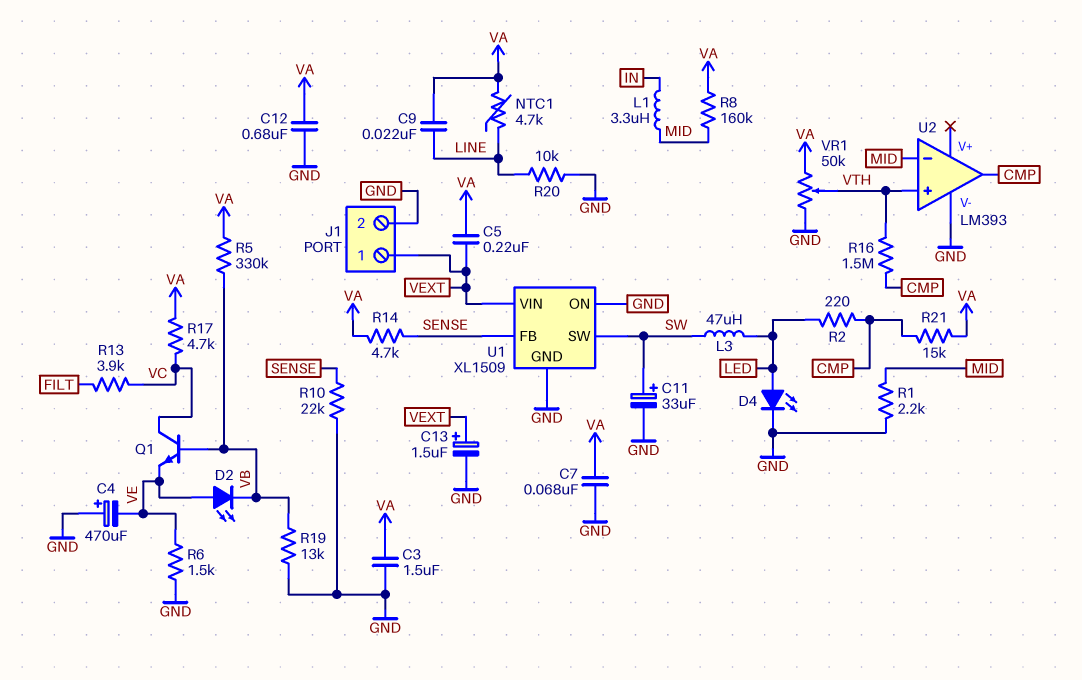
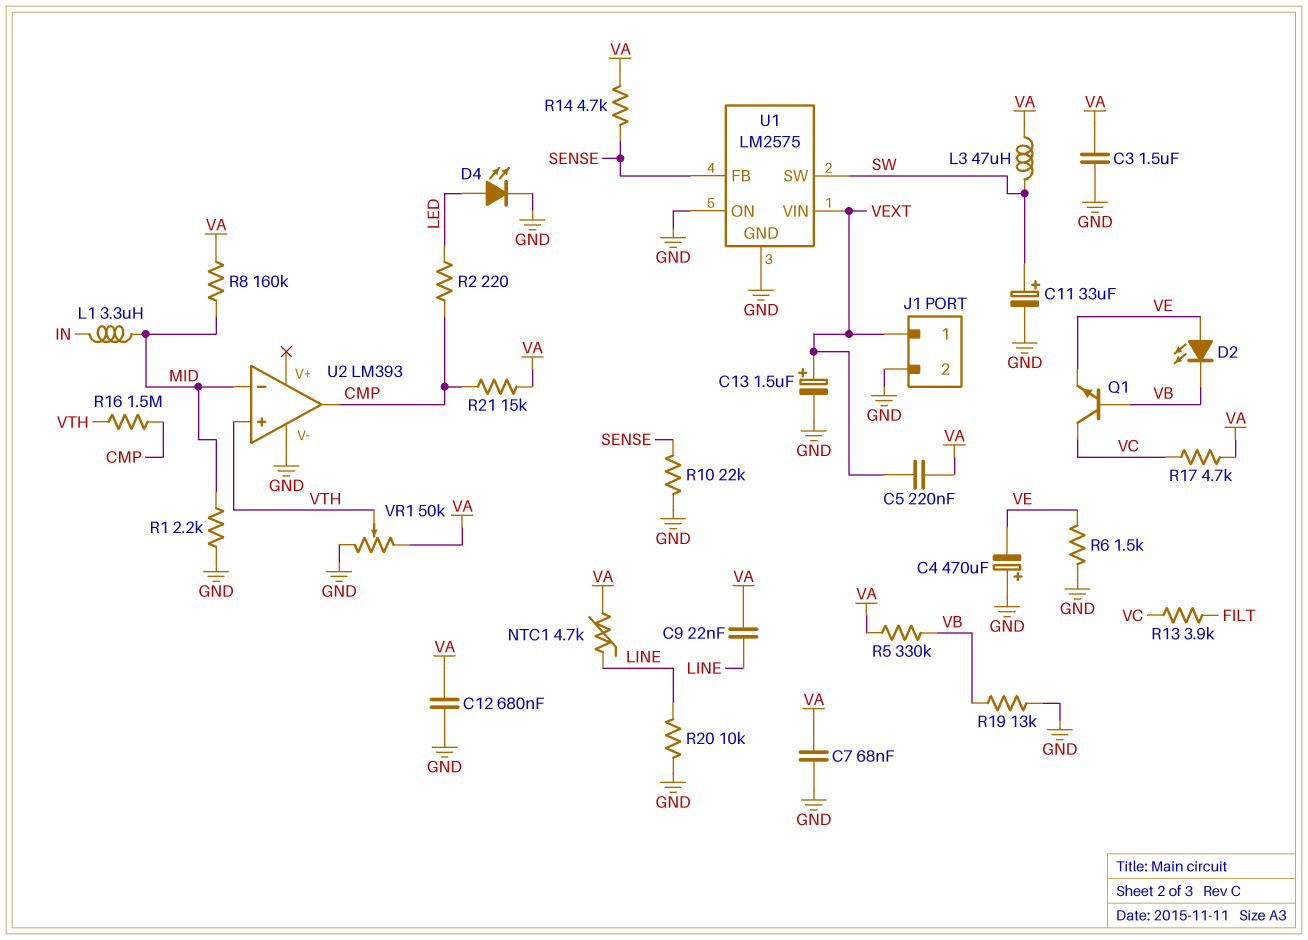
L3: 47uH (LED, SW) -> 47uH (SW, VA)
U1: XL1509 -> LM2575

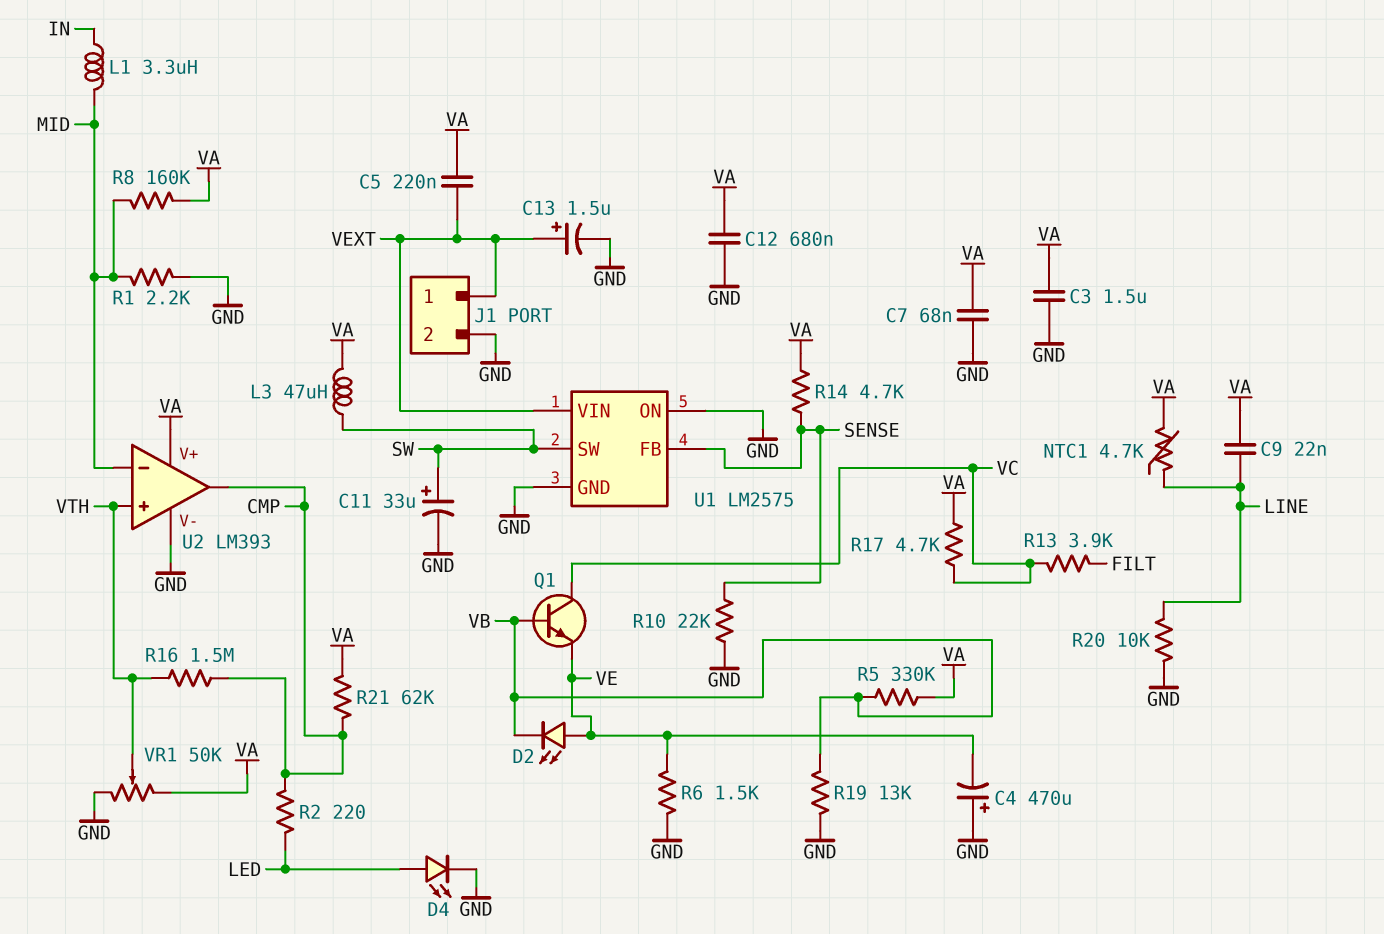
R21: 15k (CMP, VA) -> 62k (CMP, VA)
U2 pin V+: none -> VA

